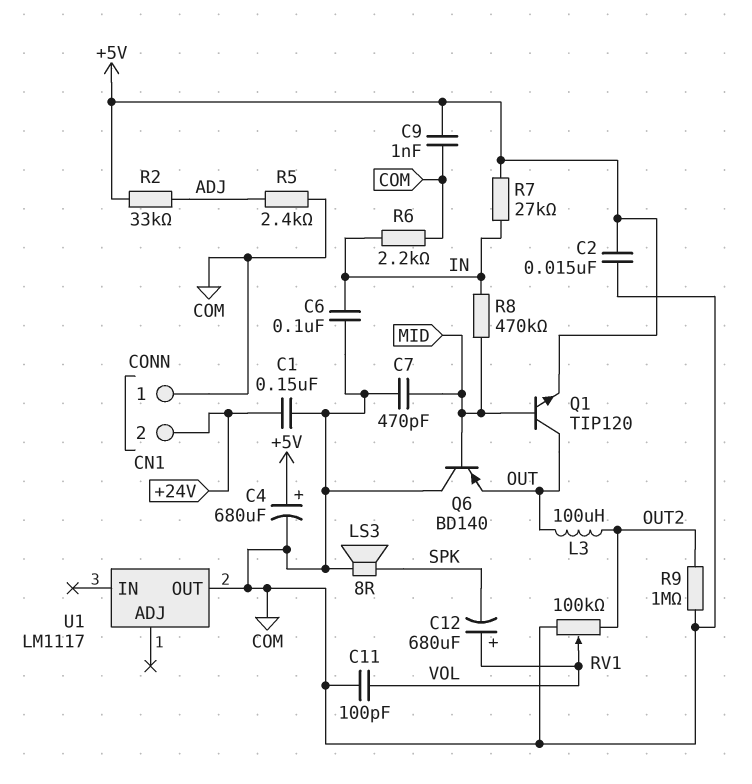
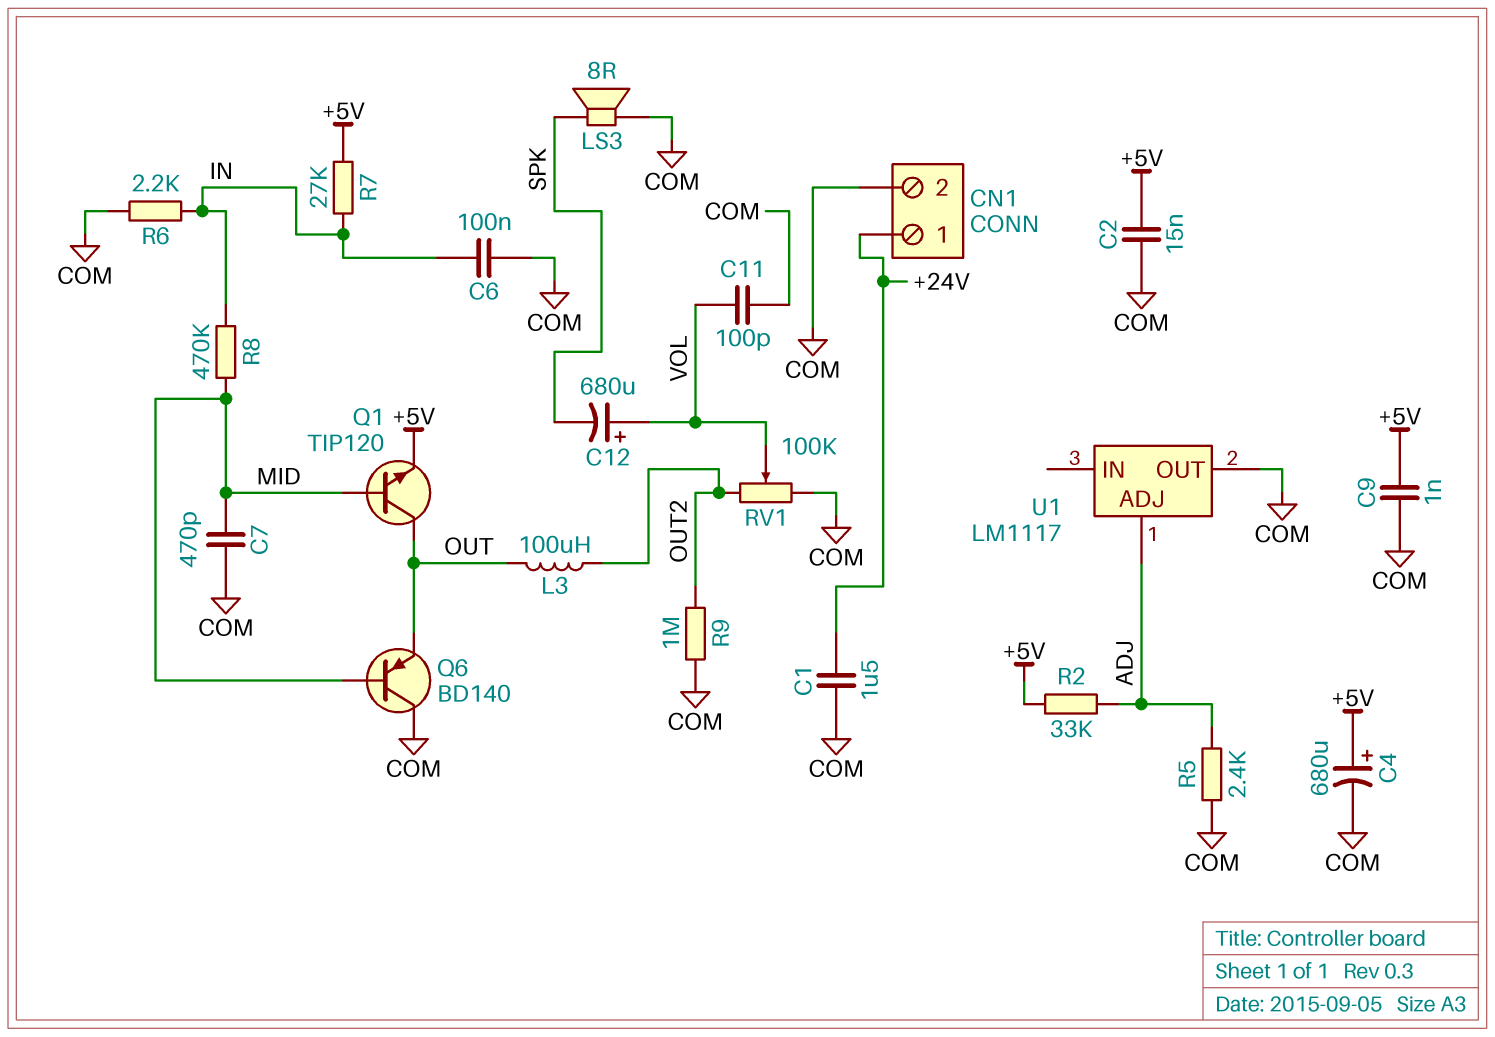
C1: 150nF (+24V, COM) -> 1.5uF (+24V, COM)
CN1 pin 1: COM -> +24V
CN1 pin 2: +24V -> COM
U1 pin ADJ: none -> ADJ

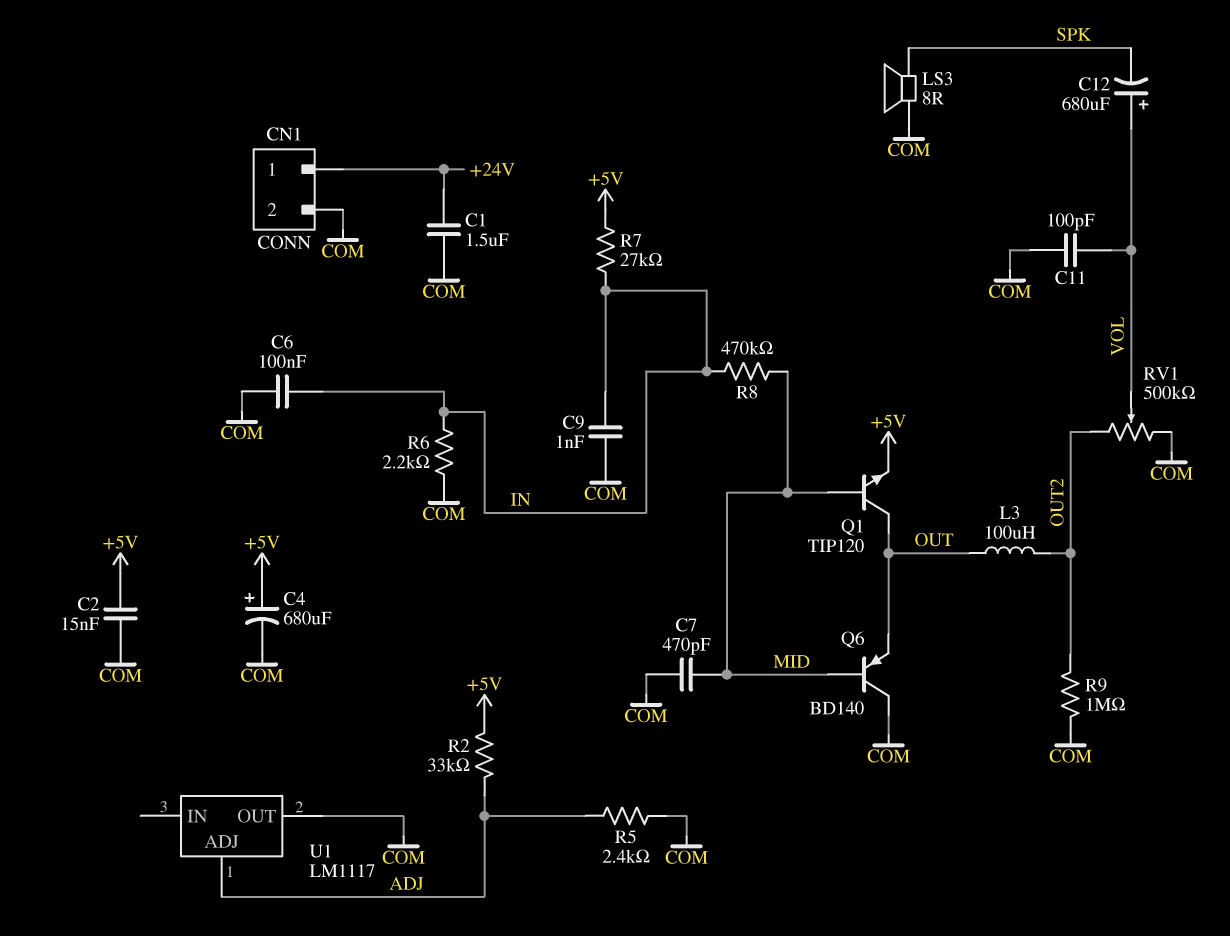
C9: 1nF (+5V, COM) -> 1nF (COM, IN)
RV1: 100k (COM, OUT2, wiper VOL) -> 500k (COM, OUT2, wiper VOL)

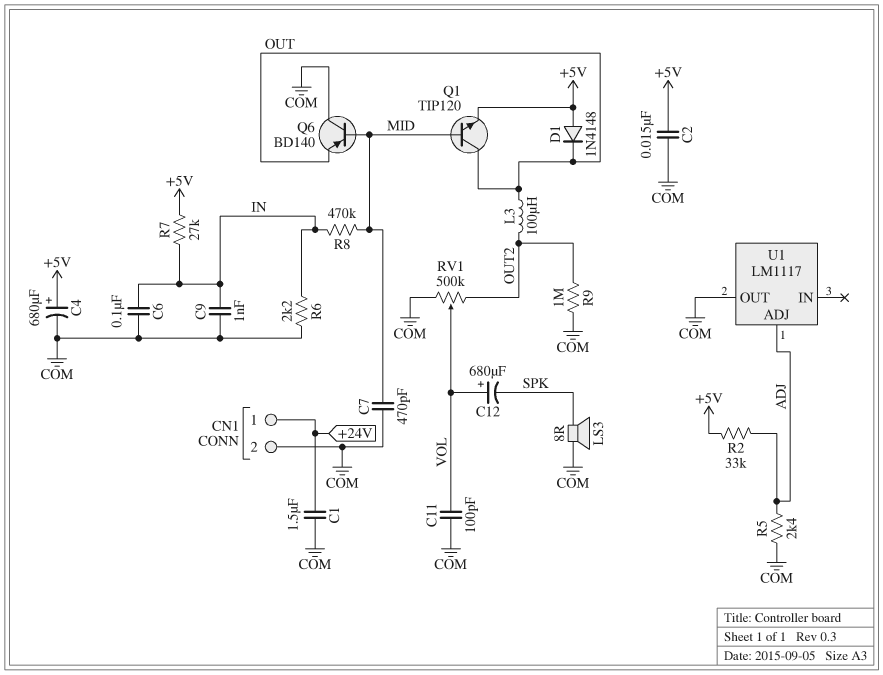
D1: none -> diode 1N4148 (A +5V, K OUT)

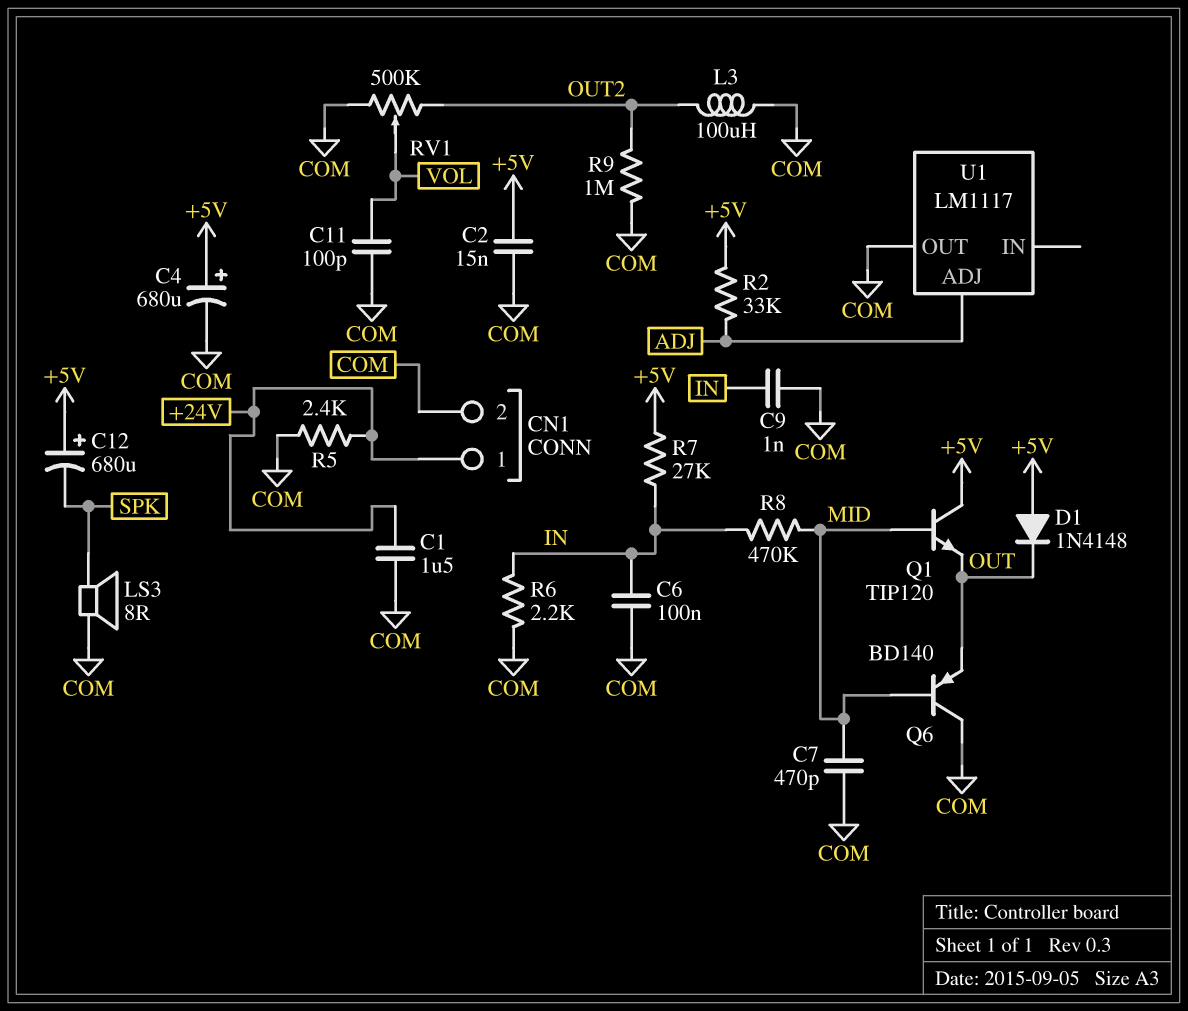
C12: 680uF (plus VOL, minus SPK) -> 680uF (plus +5V, minus SPK)
L3: 100uH (OUT, OUT2) -> 100uH (COM, OUT2)
Q1: NPN TIP120 (B MID, C OUT, E +5V) -> NPN TIP120 (B MID, C +5V, E OUT)
R5: 2.4k (ADJ, COM) -> 2.4k (+24V, COM)

